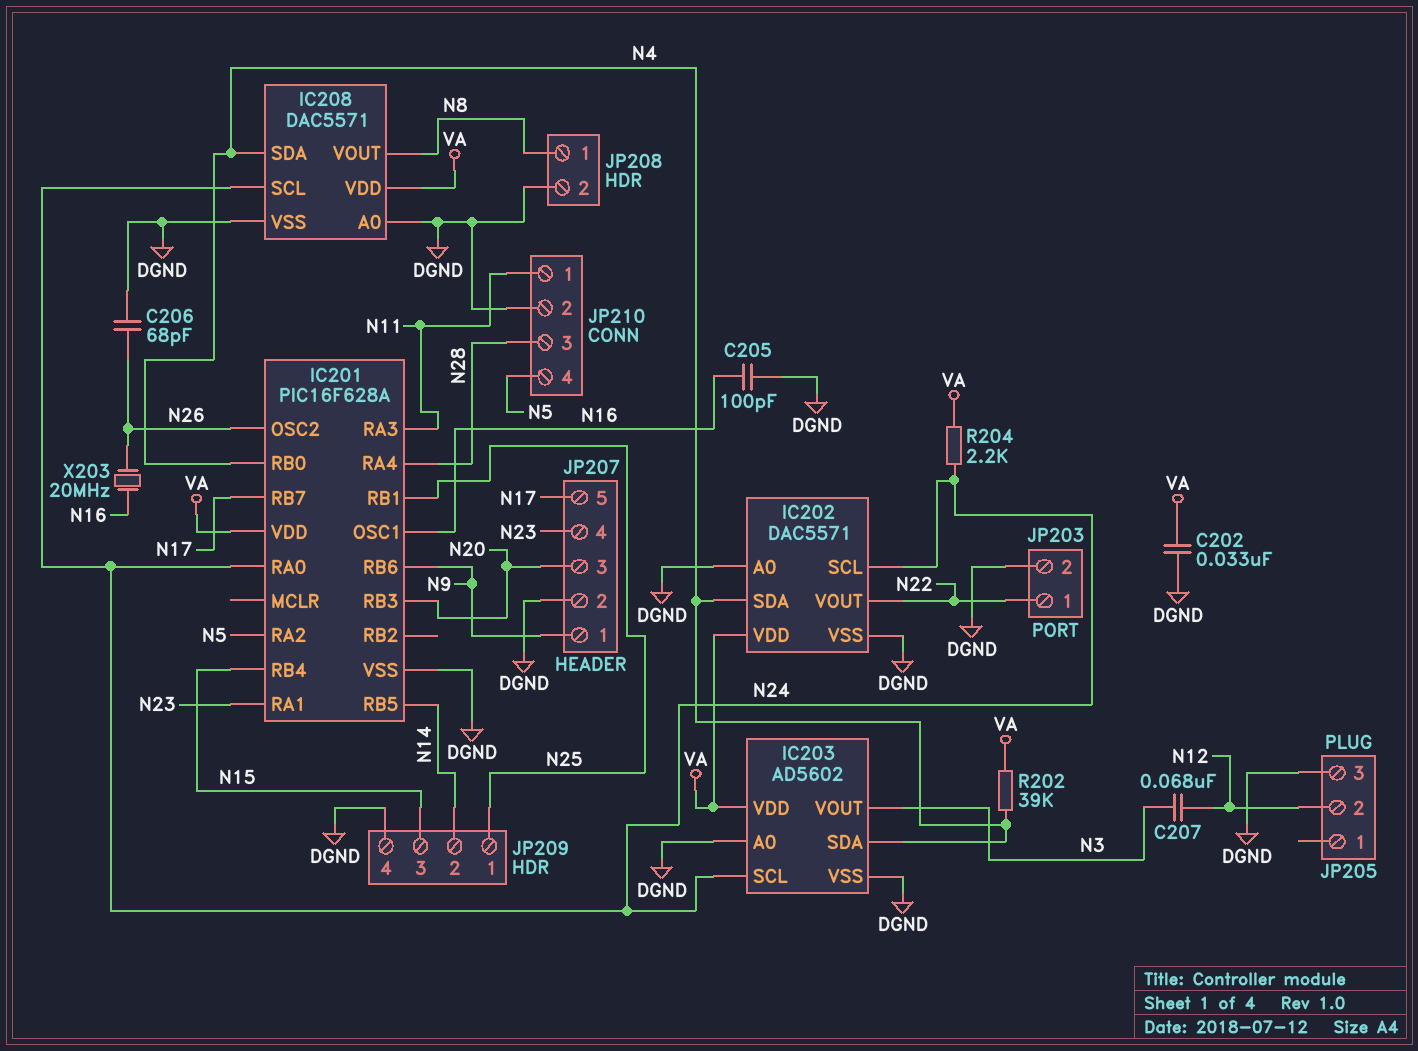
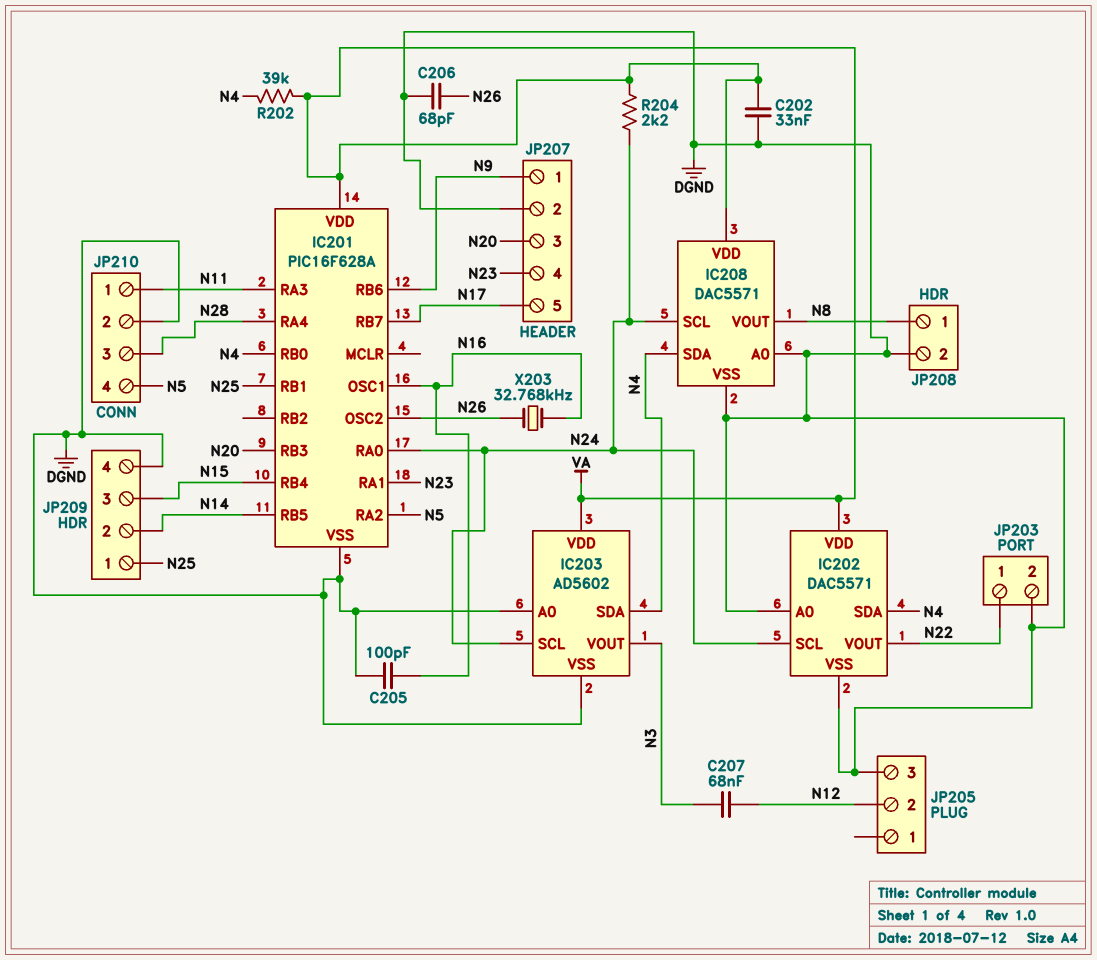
X203: 20MHz (N16, N26) -> 32.768kHz (N16, N26)

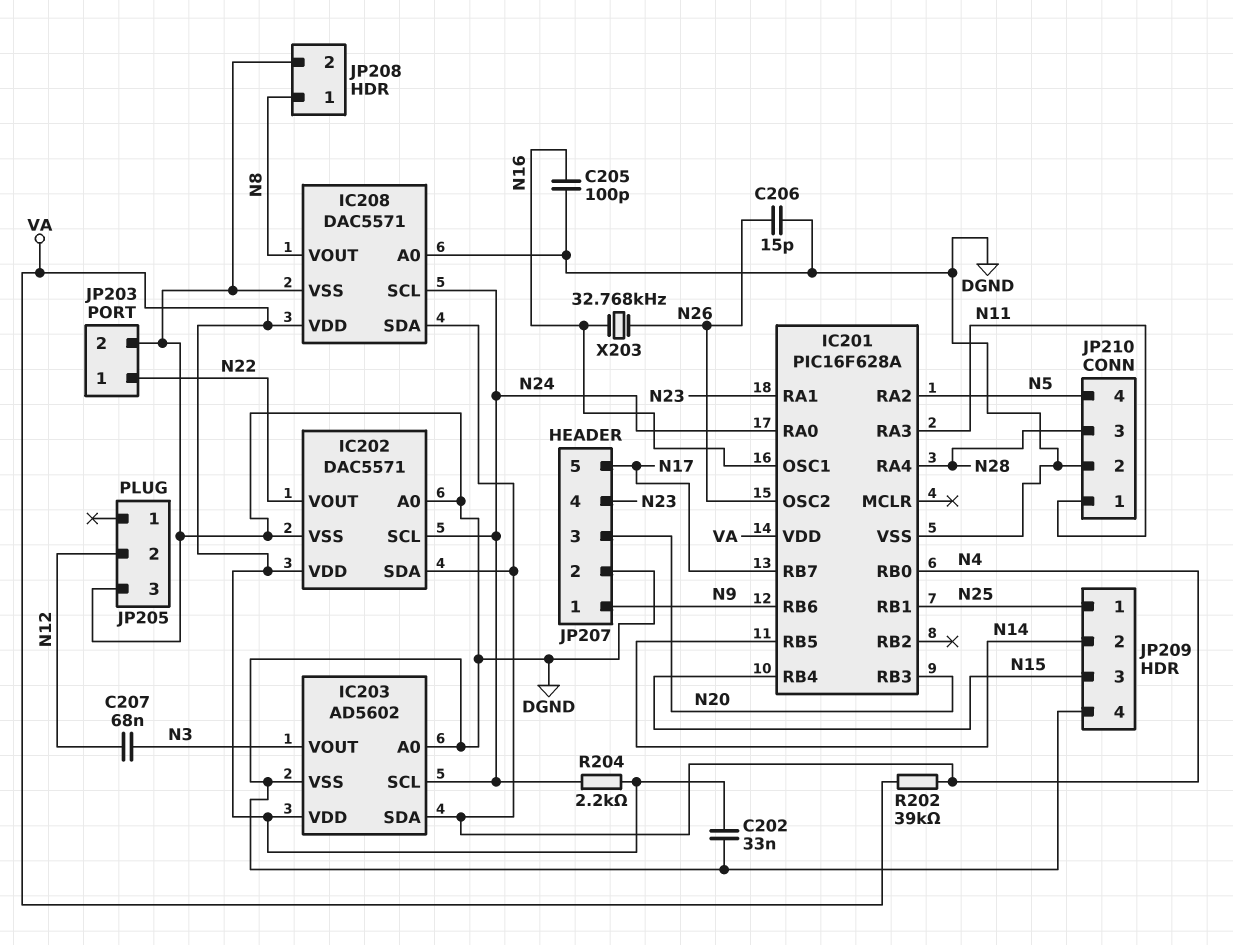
C206: 68pF (DGND, N26) -> 15pF (DGND, N26)

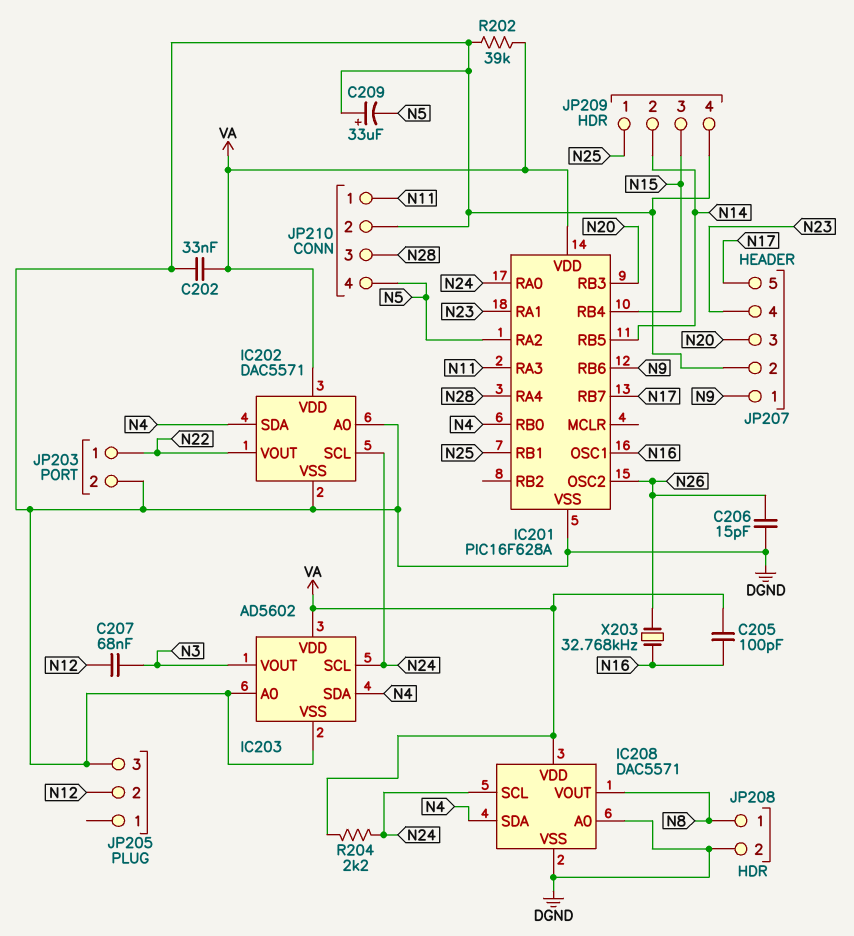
C205: 100pF (DGND, N16) -> 100pF (N16, VA)
C209: none -> 33uF (plus DGND, minus N5)
R202: 39k (N4, VA) -> 39k (DGND, VA)

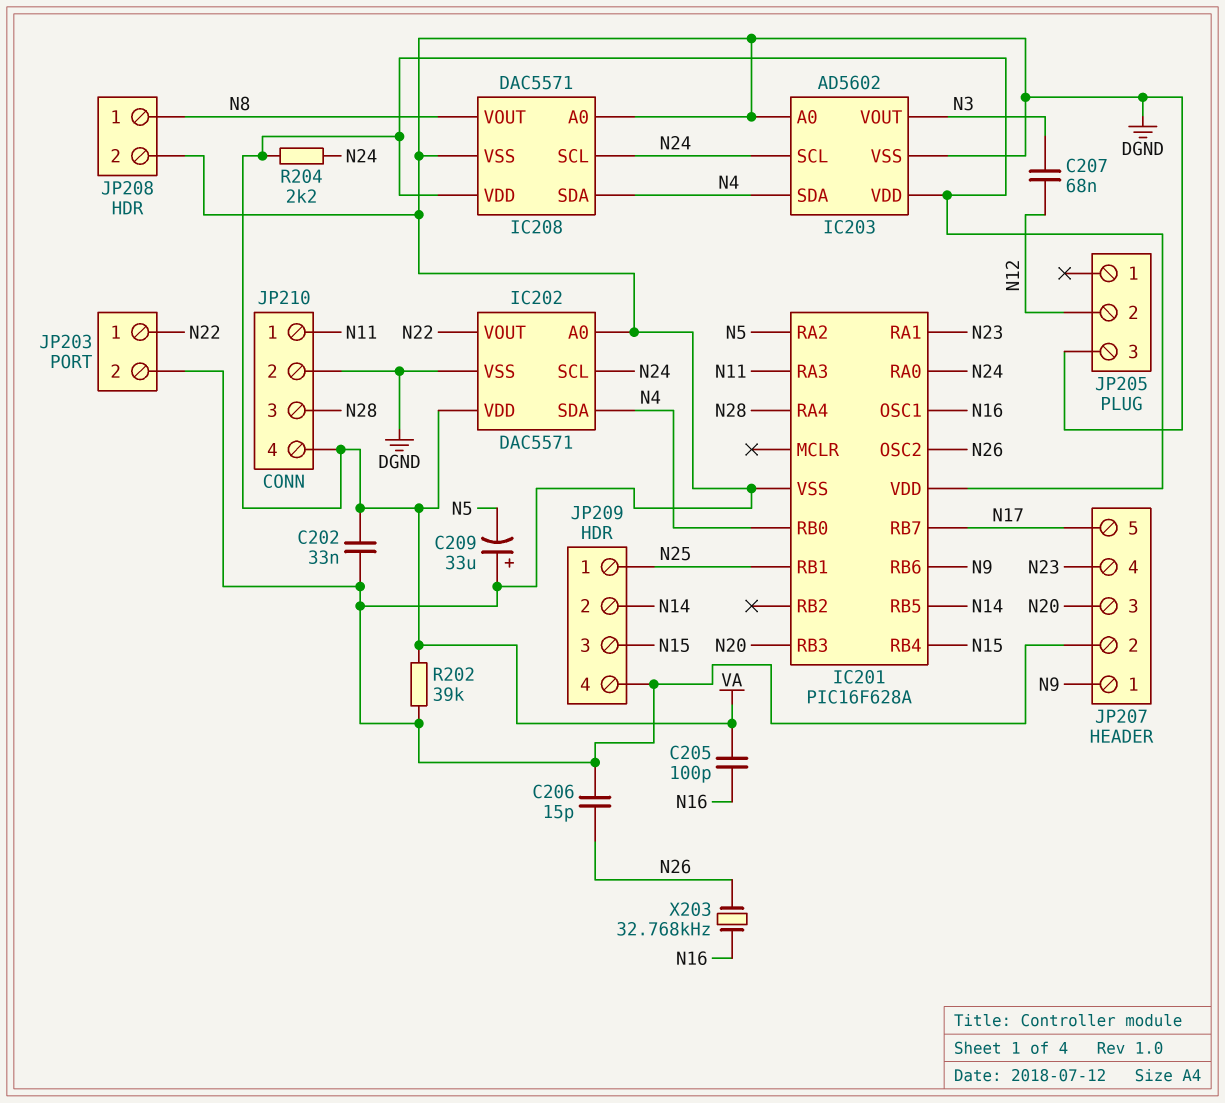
JP210 pin 4: N5 -> VA

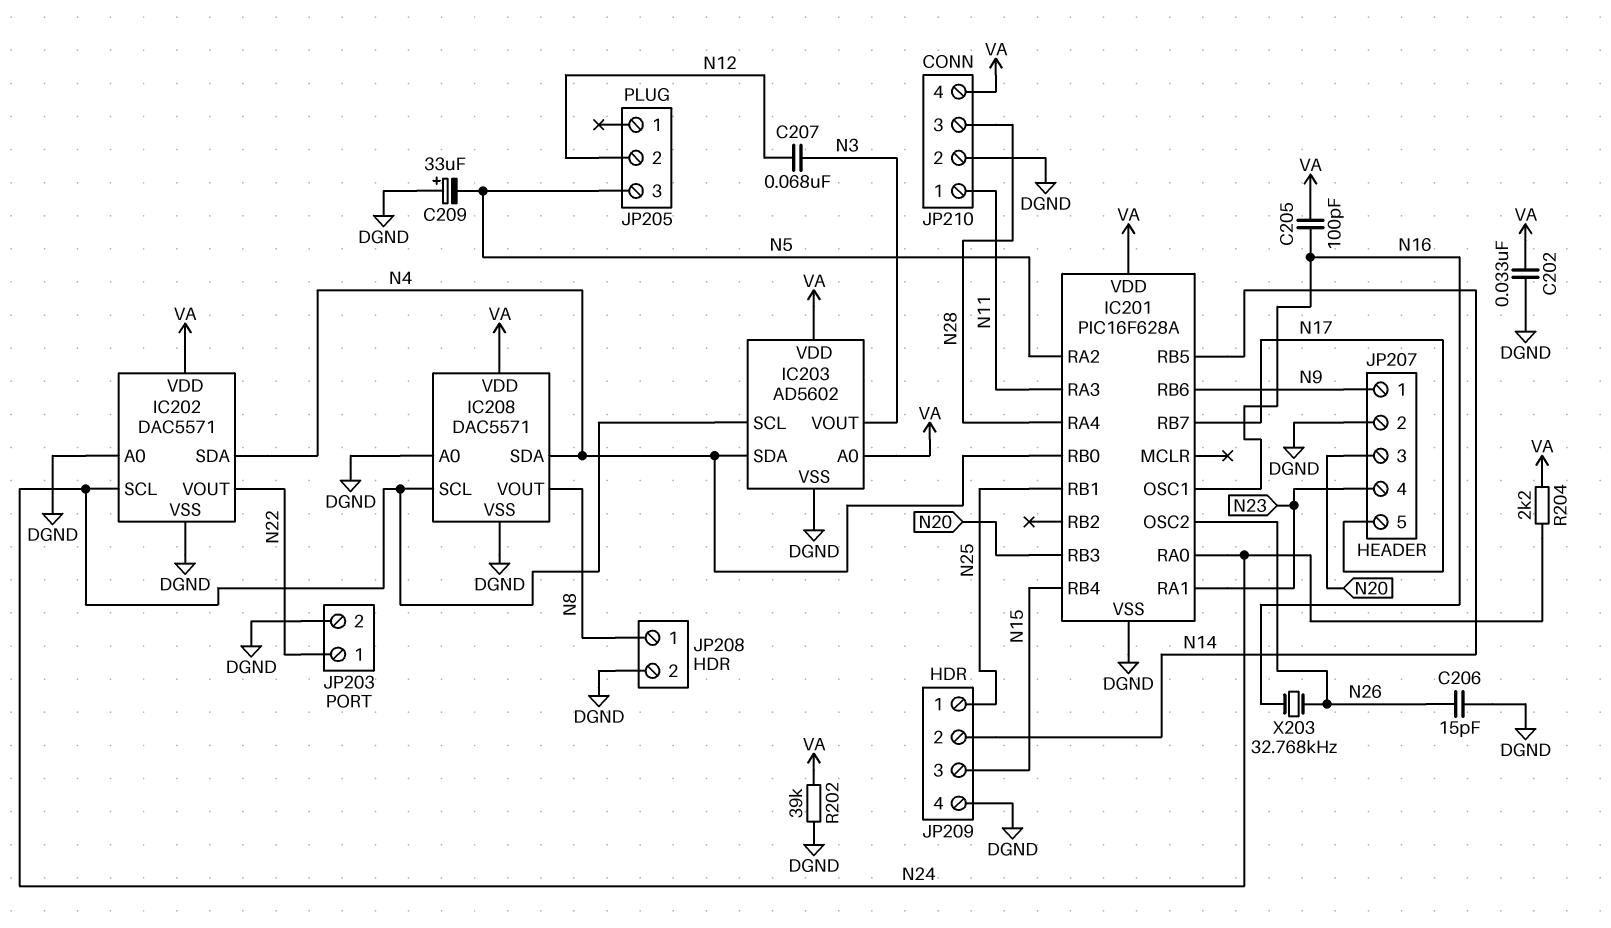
IC203 pin A0: DGND -> VA
JP205 pin 3: DGND -> N5

